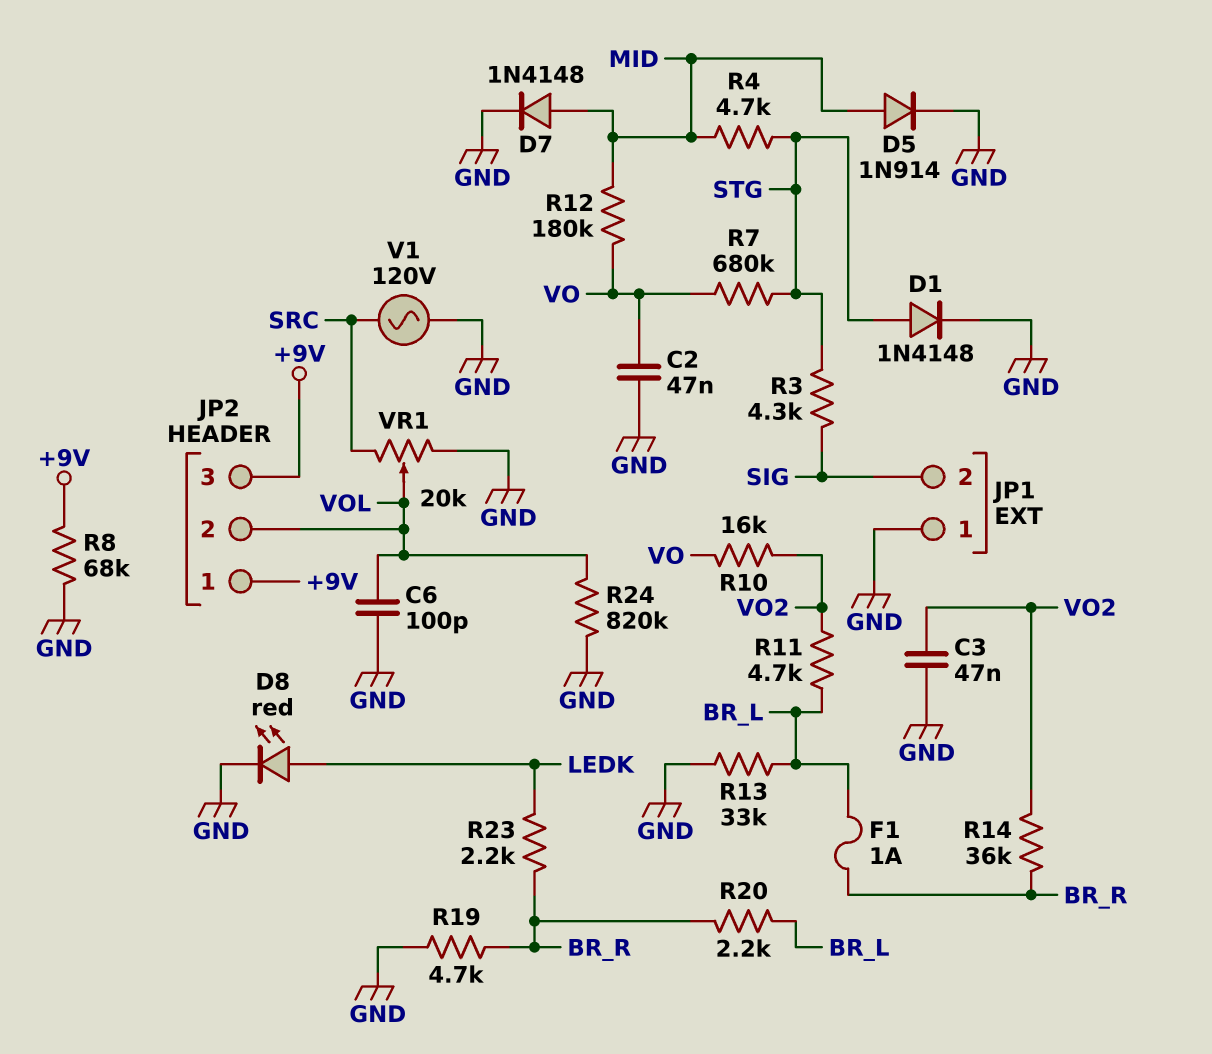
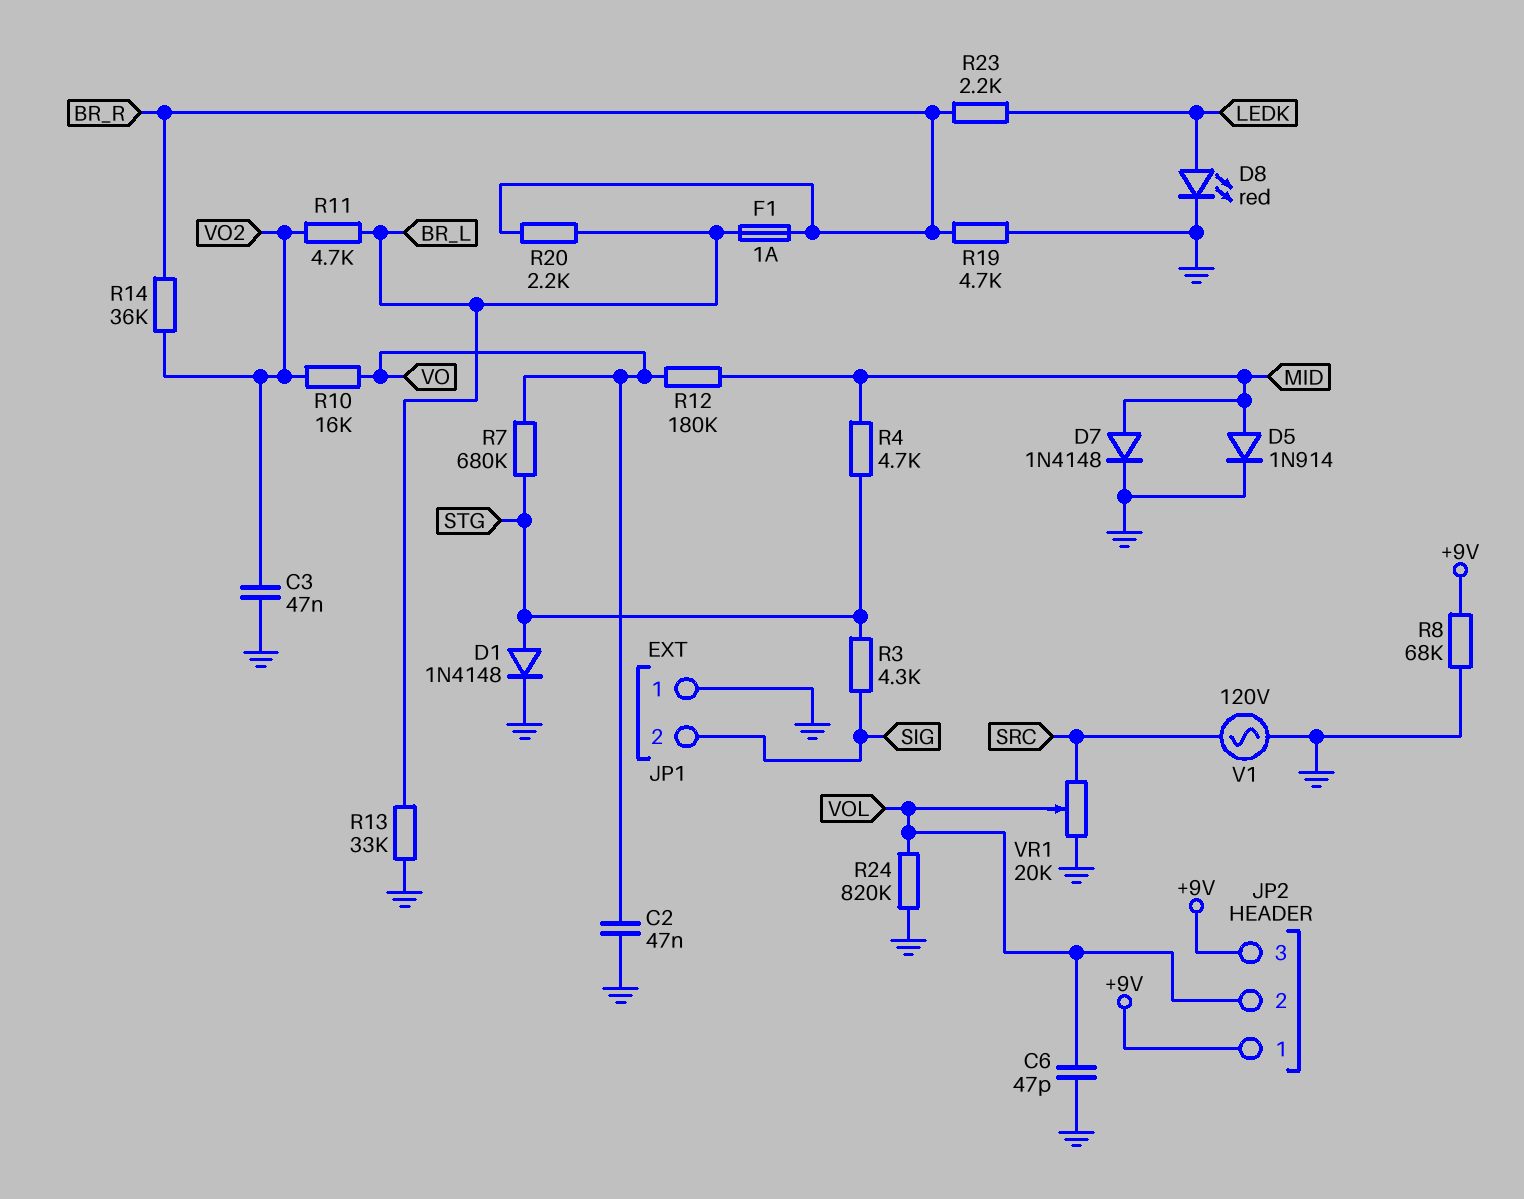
C6: 100pF (GND, VOL) -> 47pF (GND, VOL)

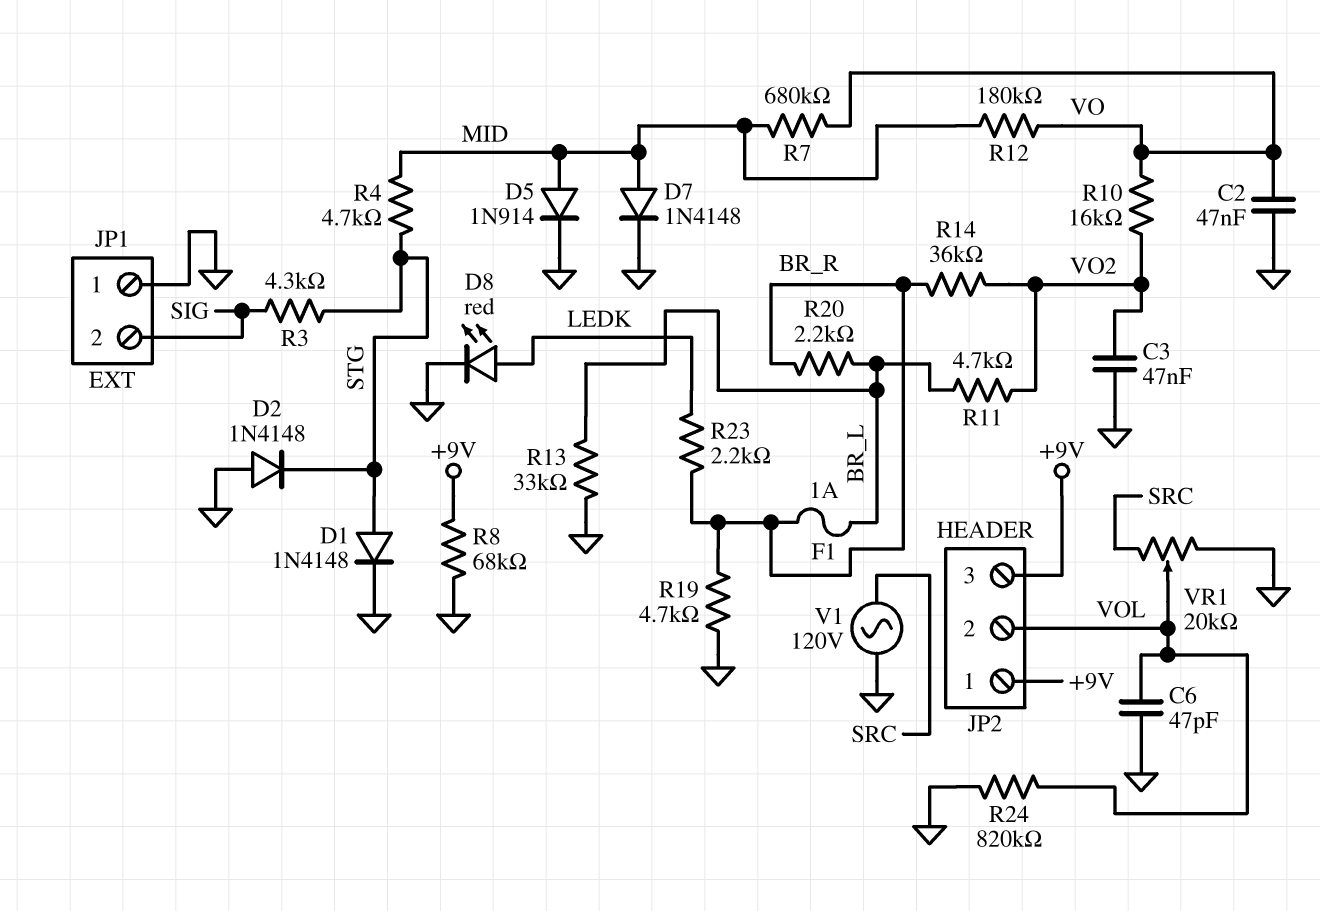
D2: none -> diode 1N4148 (A GND, K STG)
R7: 680k (STG, VO) -> 680k (MID, VO)

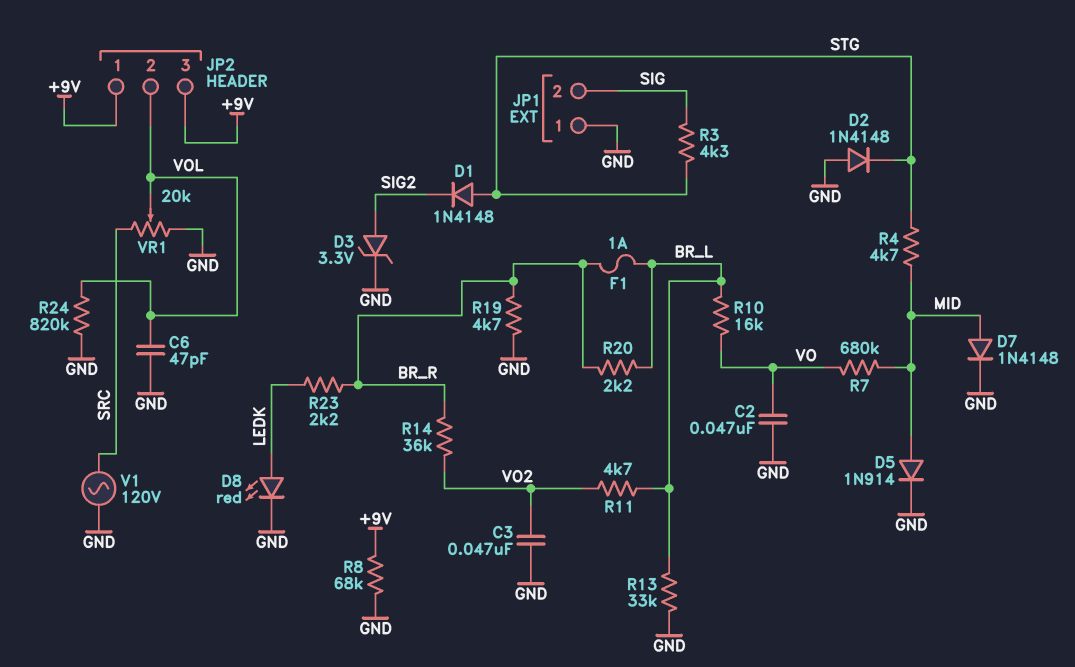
D1: diode 1N4148 (A STG, K GND) -> diode 1N4148 (A STG, K SIG2)
D3: none -> zener 3.3V (A SIG2, K GND)
R10: 16k (VO, VO2) -> 16k (BR_L, VO)
R12: 180k (MID, VO) -> none

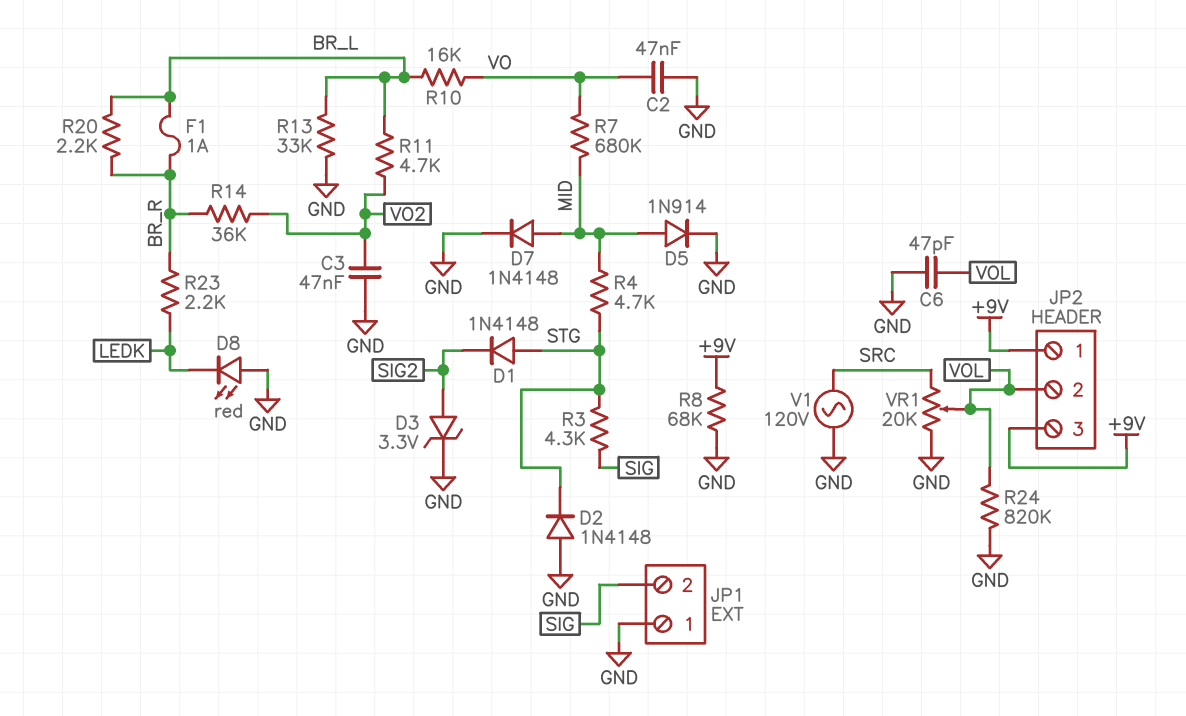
D8: LED red (A LEDK, K GND) -> LED red (A GND, K LEDK)
R19: 4.7k (BR_R, GND) -> none

